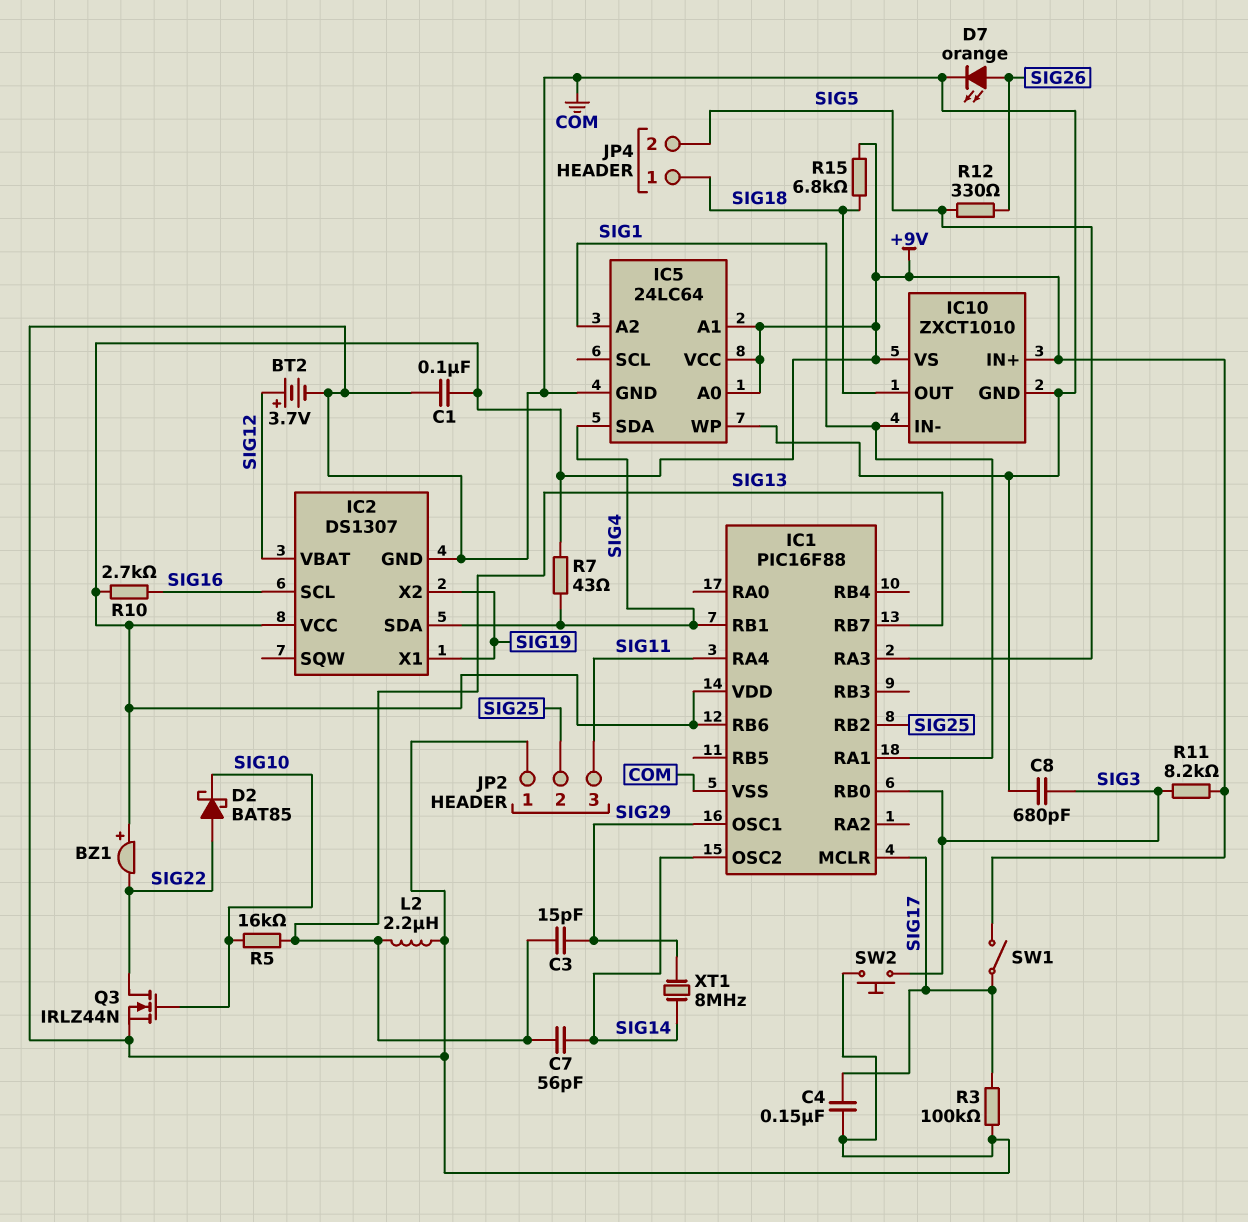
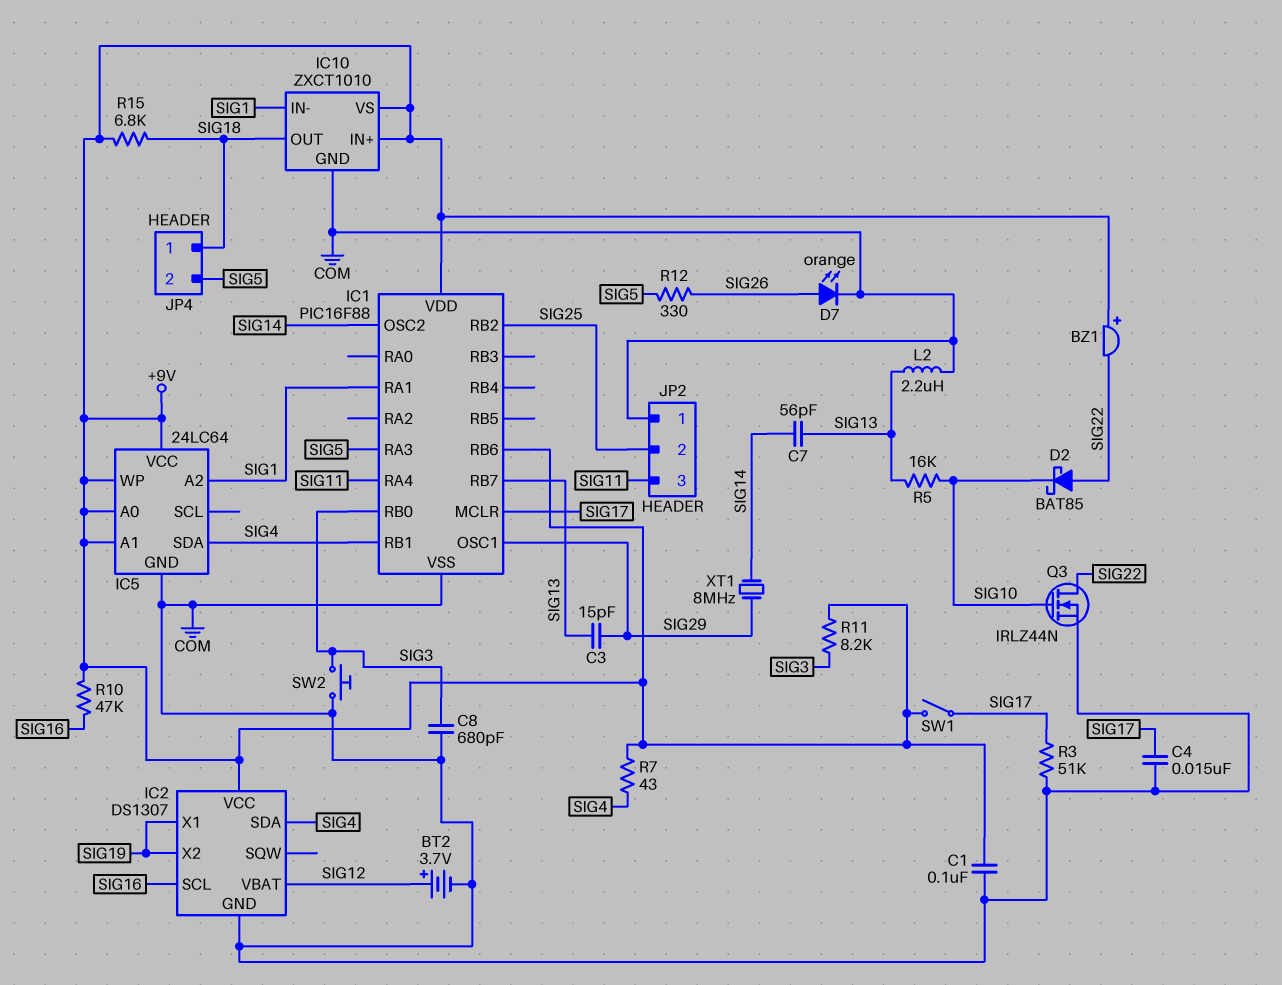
C4: 150nF (COM, SIG17) -> 15nF (COM, SIG17)
IC5 pin WP: COM -> +9V
R3: 100k (COM, SIG17) -> 51k (COM, SIG17)
R10: 2.7k (+9V, SIG16) -> 47k (+9V, SIG16)

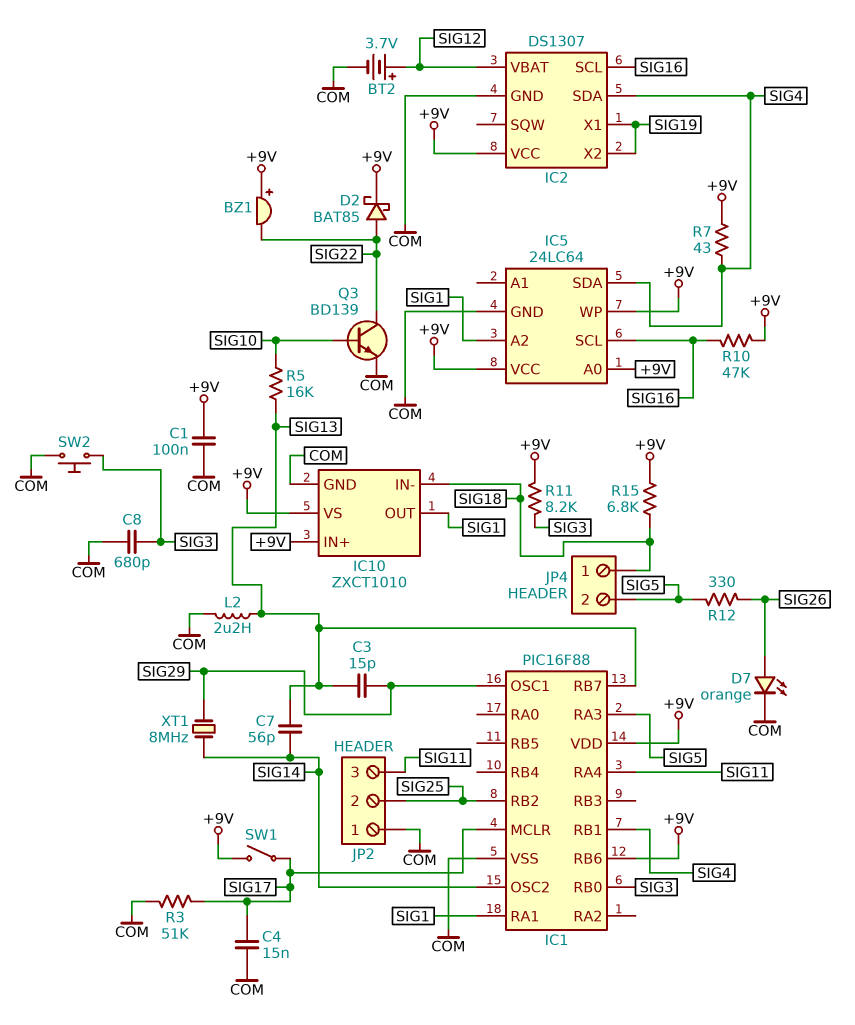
D2: schottky BAT85 (A SIG22, K SIG10) -> schottky BAT85 (A SIG22, K +9V)
IC5 pin A1: +9V -> none
IC5 pin SCL: none -> SIG16
IC10 pin IN-: SIG1 -> SIG18
IC10 pin OUT: SIG18 -> SIG1
Q3: NMOS IRLZ44N (G SIG10, D SIG22, S COM) -> NPN BD139 (B SIG10, C SIG22, E COM)

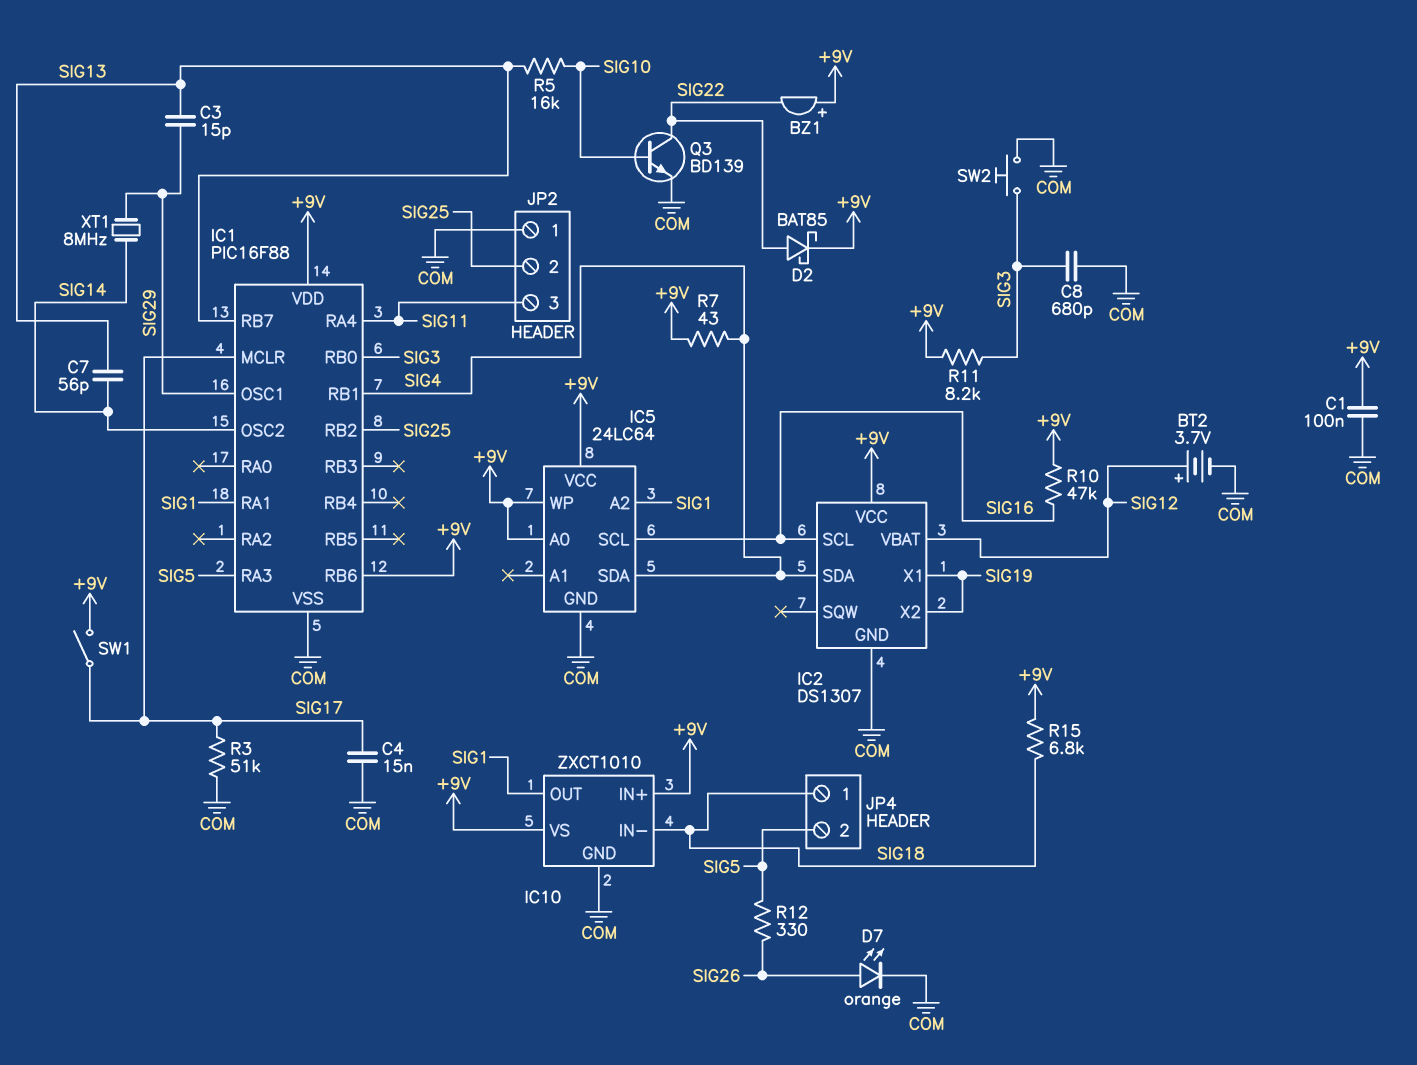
L2: 2.2uH (COM, SIG13) -> none

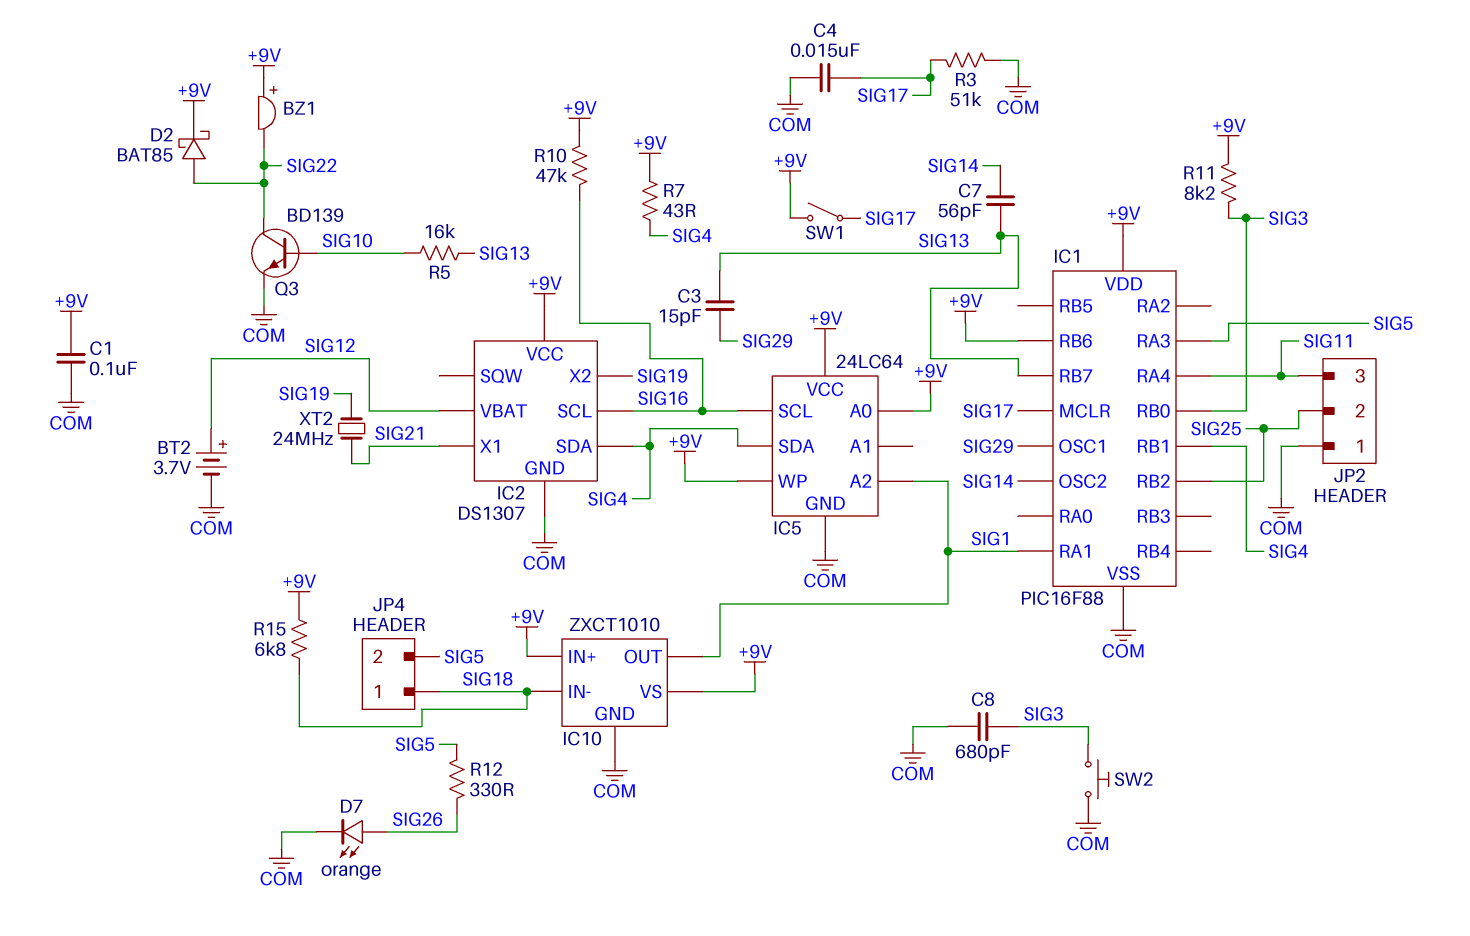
IC2 pin X1: SIG19 -> SIG21
XT1: 8MHz (SIG14, SIG29) -> none
XT2: none -> 24MHz (SIG19, SIG21)

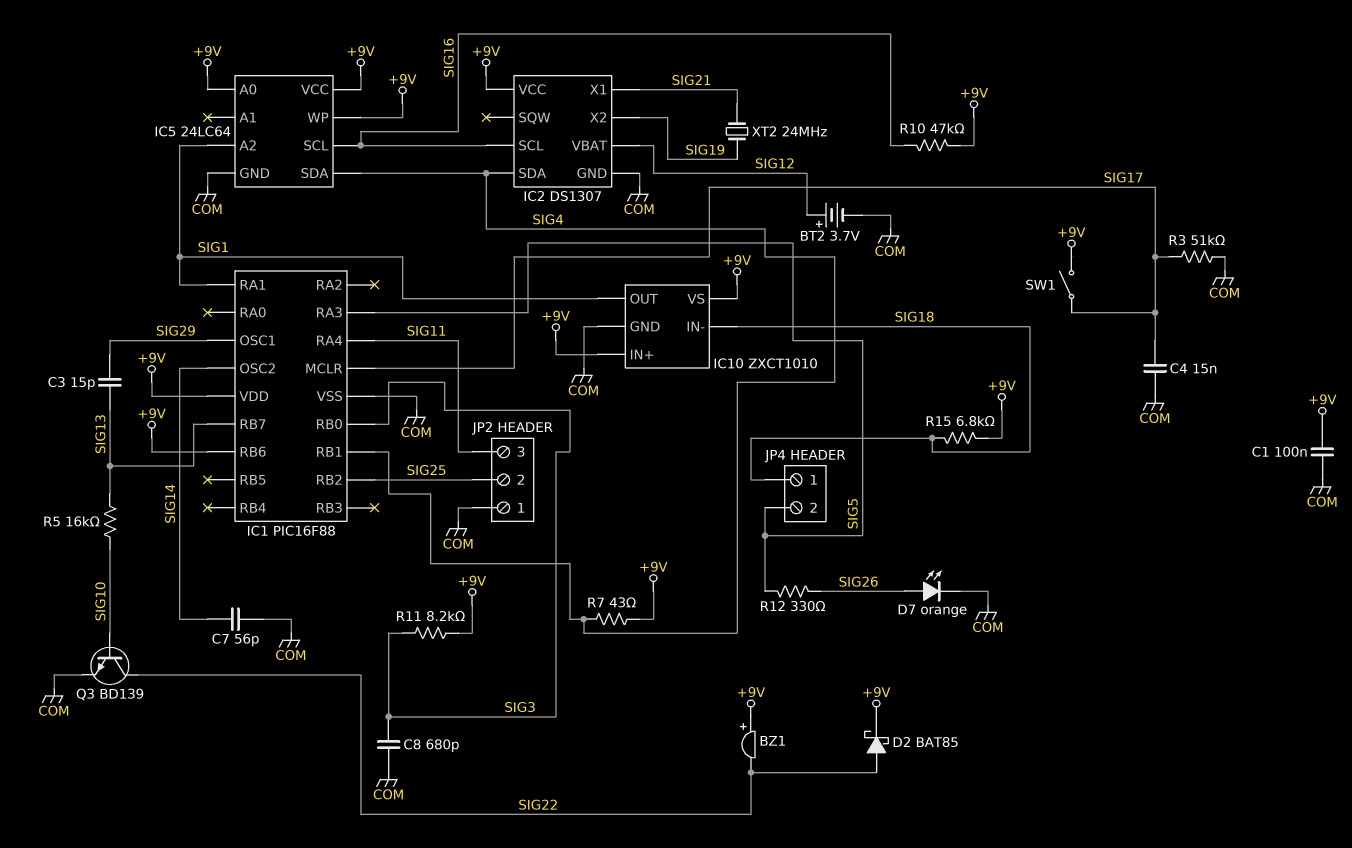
C7: 56pF (SIG13, SIG14) -> 56pF (COM, SIG14)
SW2: button (COM, SIG3) -> none

